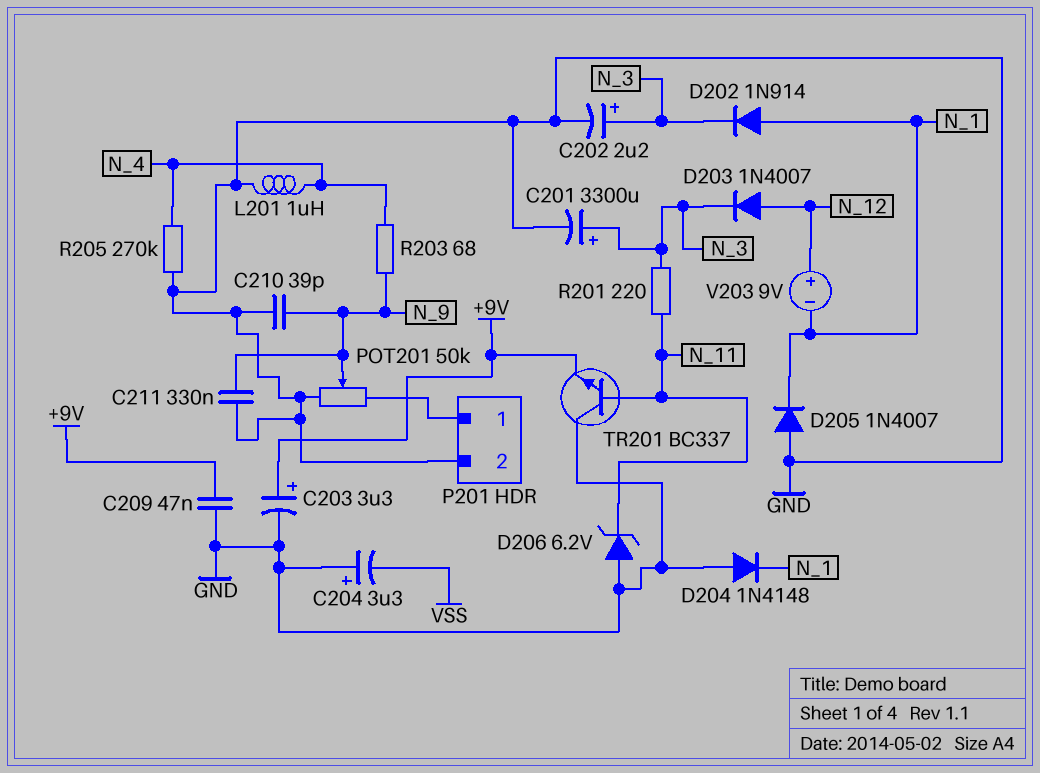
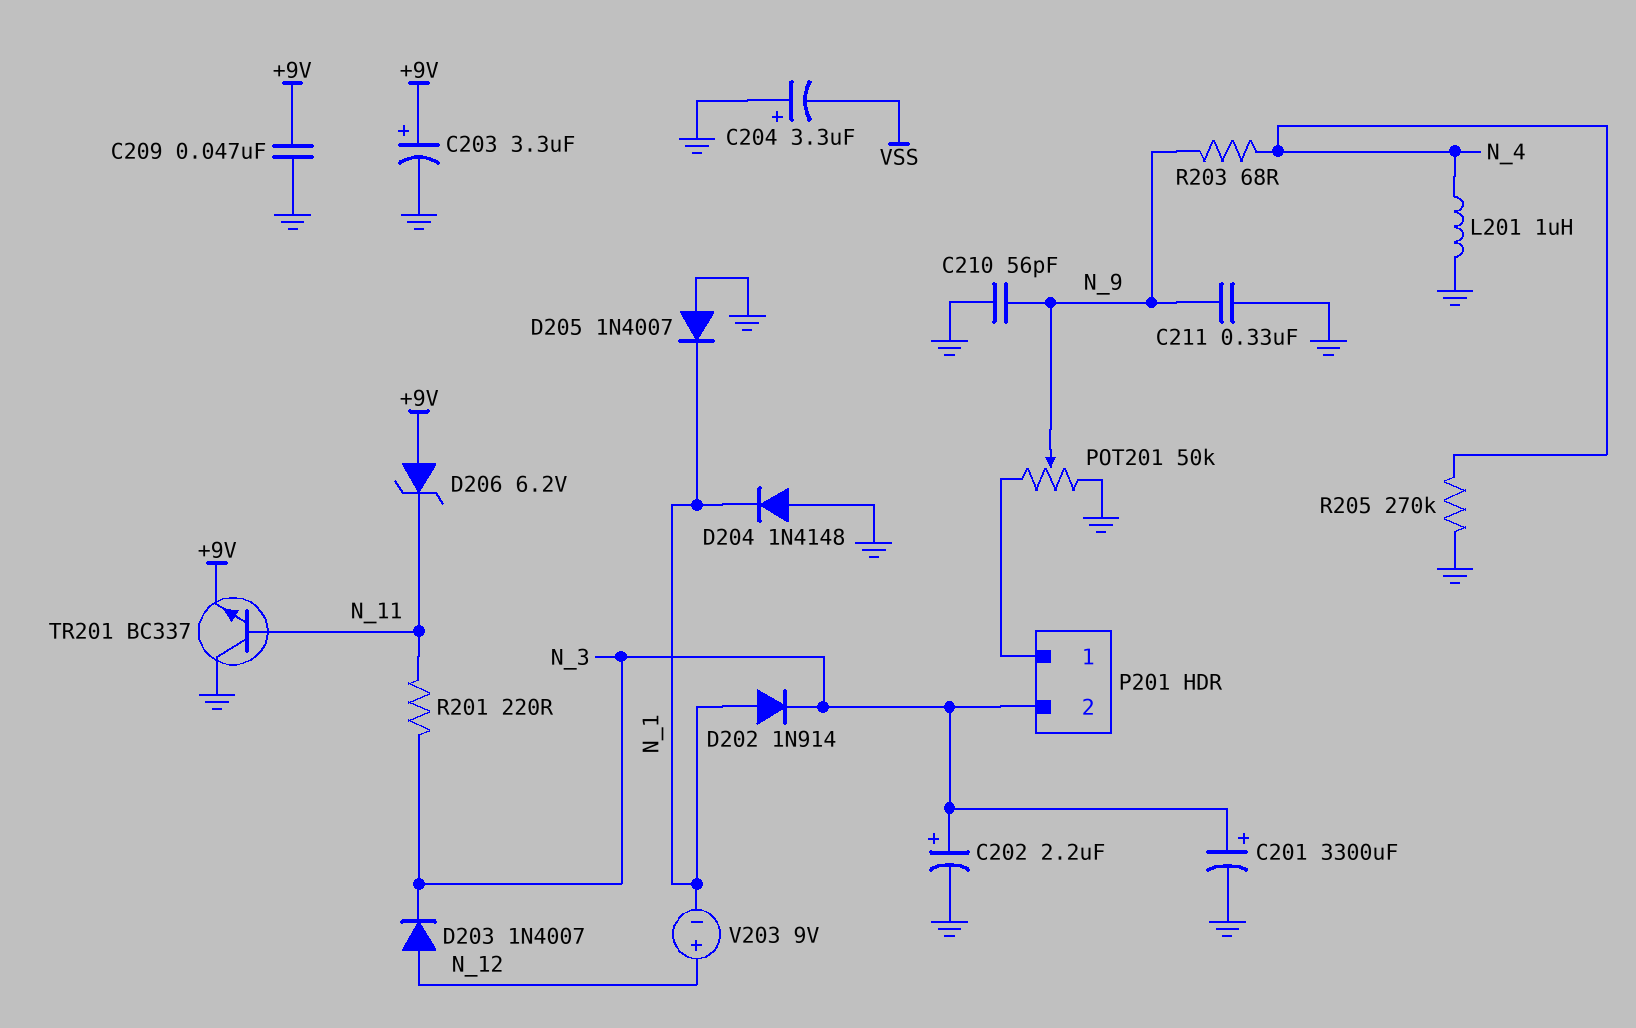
C210: 39pF (GND, N_9) -> 56pF (GND, N_9)
D206: zener 6.2V (A GND, K N_11) -> zener 6.2V (A +9V, K N_11)
P201 pin 2: GND -> N_3

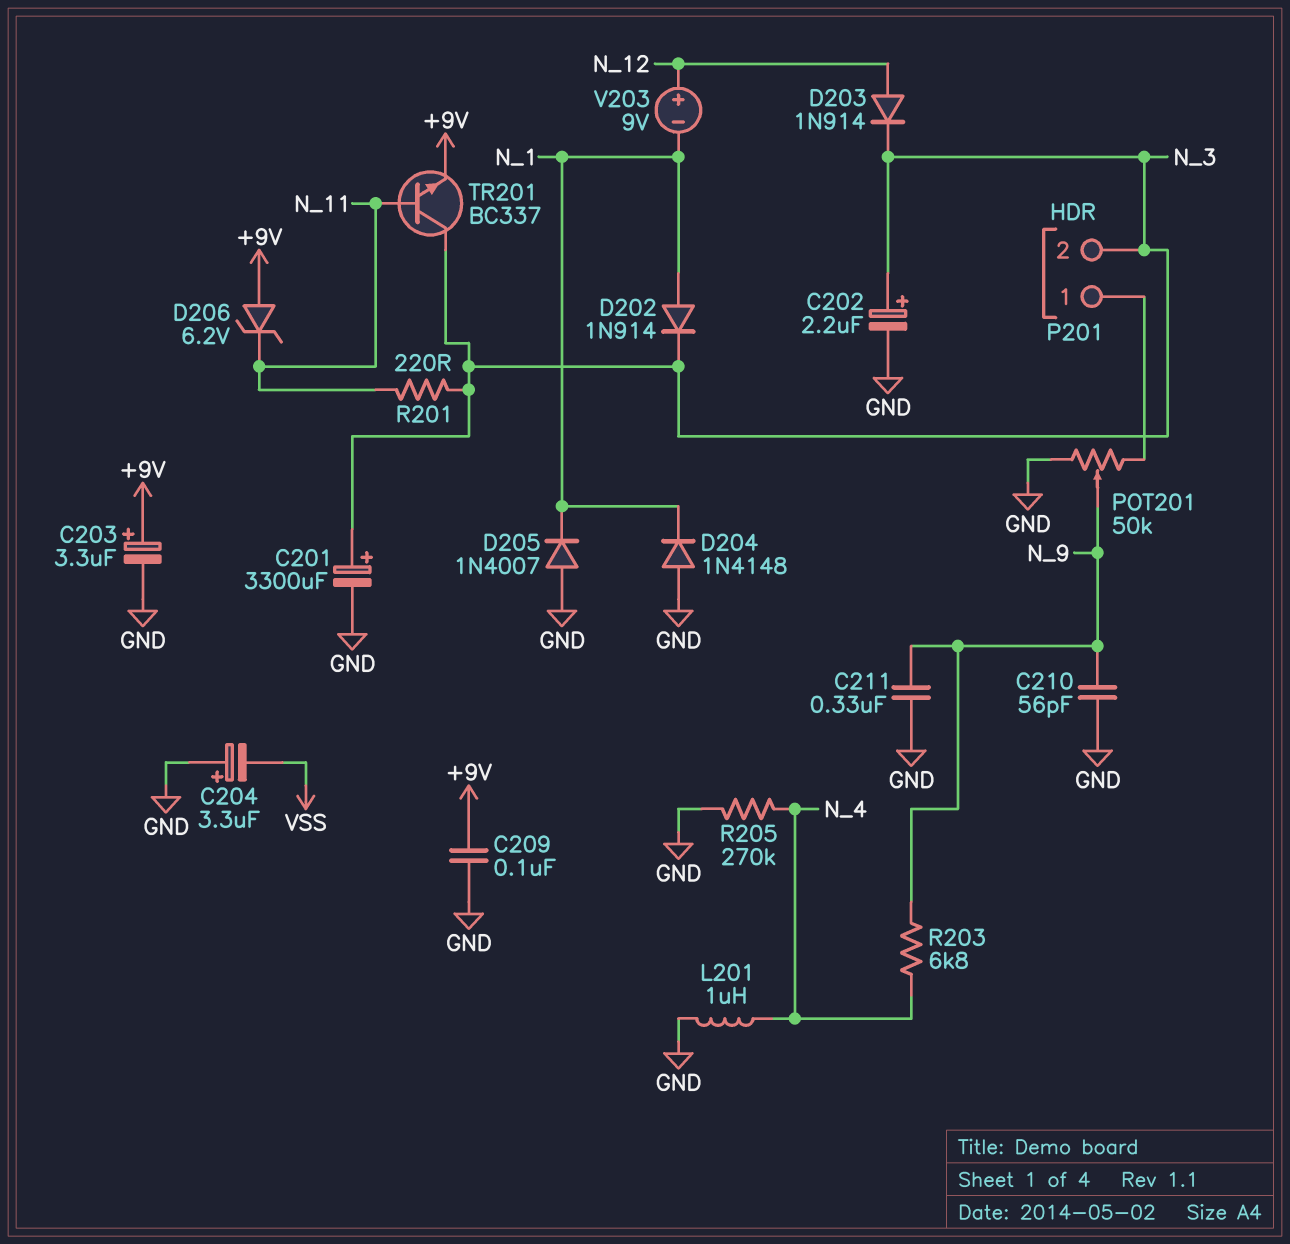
C209: 47nF (+9V, GND) -> 100nF (+9V, GND)
D203: diode 1N4007 (A N_12, K N_3) -> diode 1N914 (A N_12, K N_3)
R203: 68 (N_4, N_9) -> 6.8k (N_4, N_9)
TR201: NPN BC337 (B N_11, C GND, E +9V) -> NPN BC337 (B N_11, C N_3, E +9V)

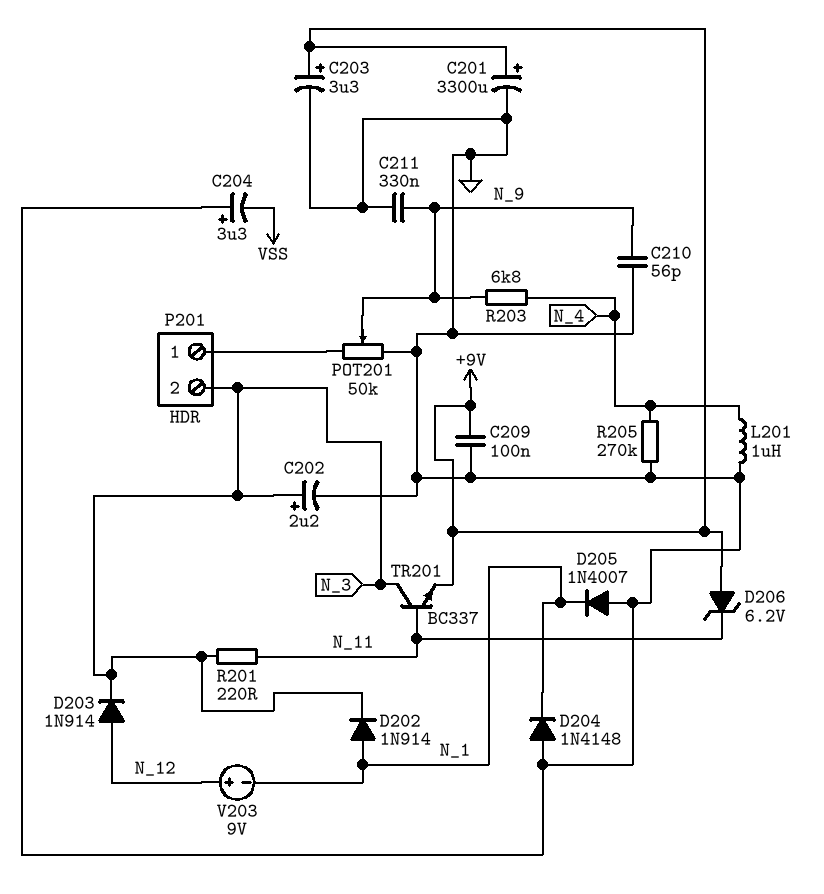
C201: 3300uF (plus N_3, minus GND) -> 3300uF (plus +9V, minus GND)

